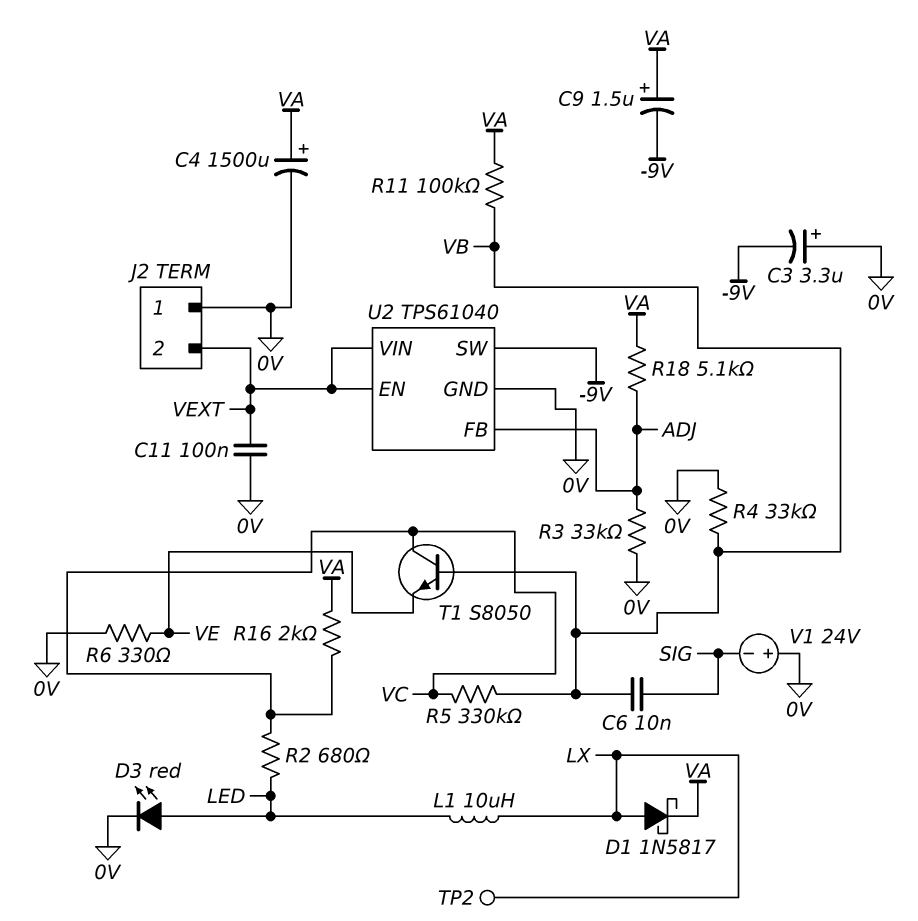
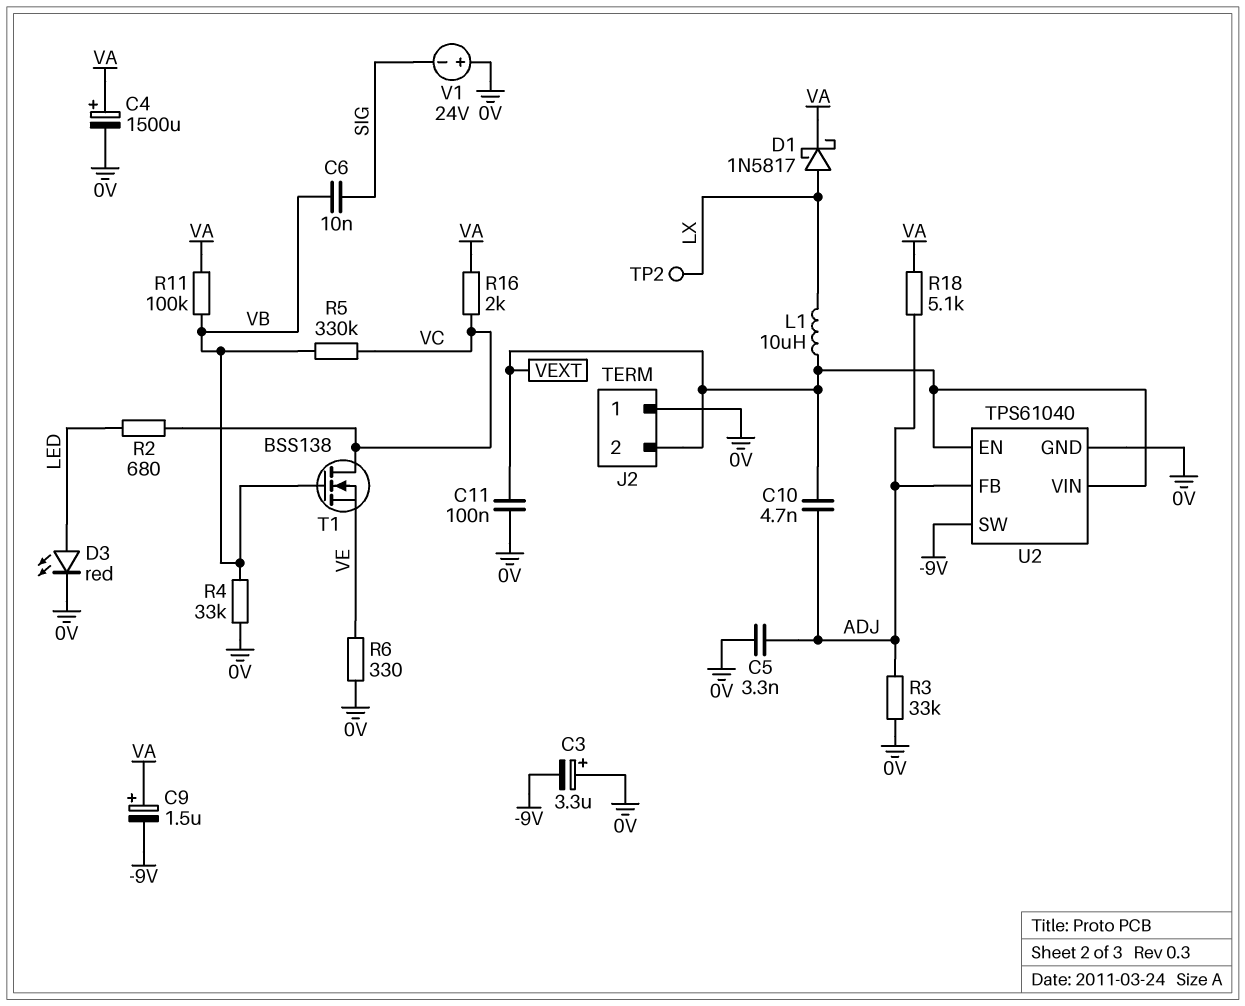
C5: none -> 3.3nF (0V, ADJ)
C10: none -> 4.7nF (ADJ, VEXT)
L1: 10uH (LED, LX) -> 10uH (LX, VEXT)
T1: NPN S8050 (B VB, C VC, E VE) -> NMOS BSS138 (G VB, D VC, S VE)

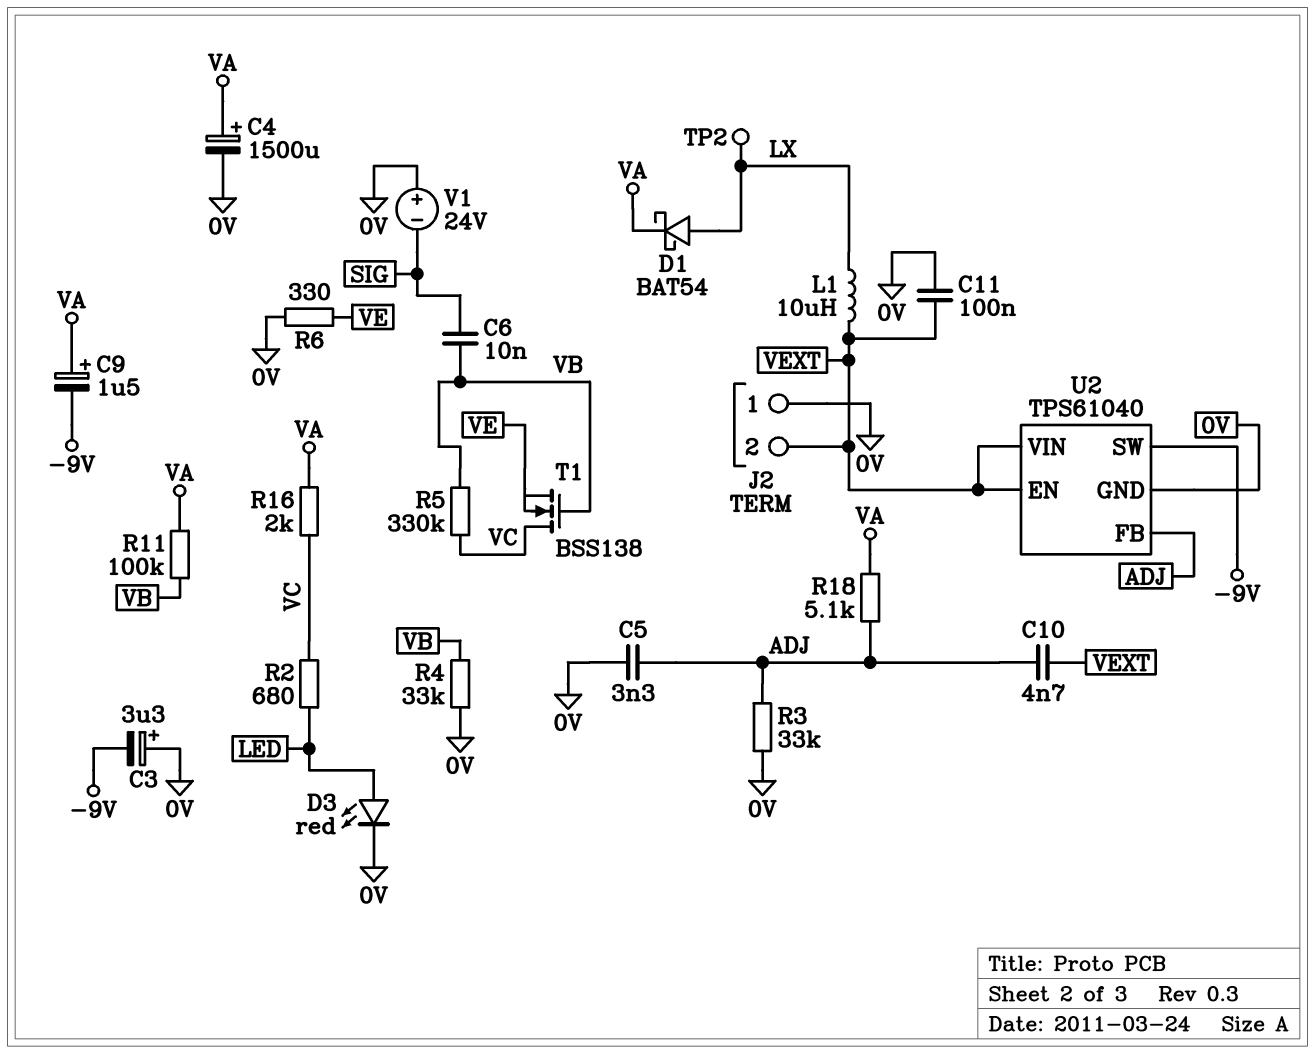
D1: schottky 1N5817 (A LX, K VA) -> schottky BAT54 (A LX, K VA)

